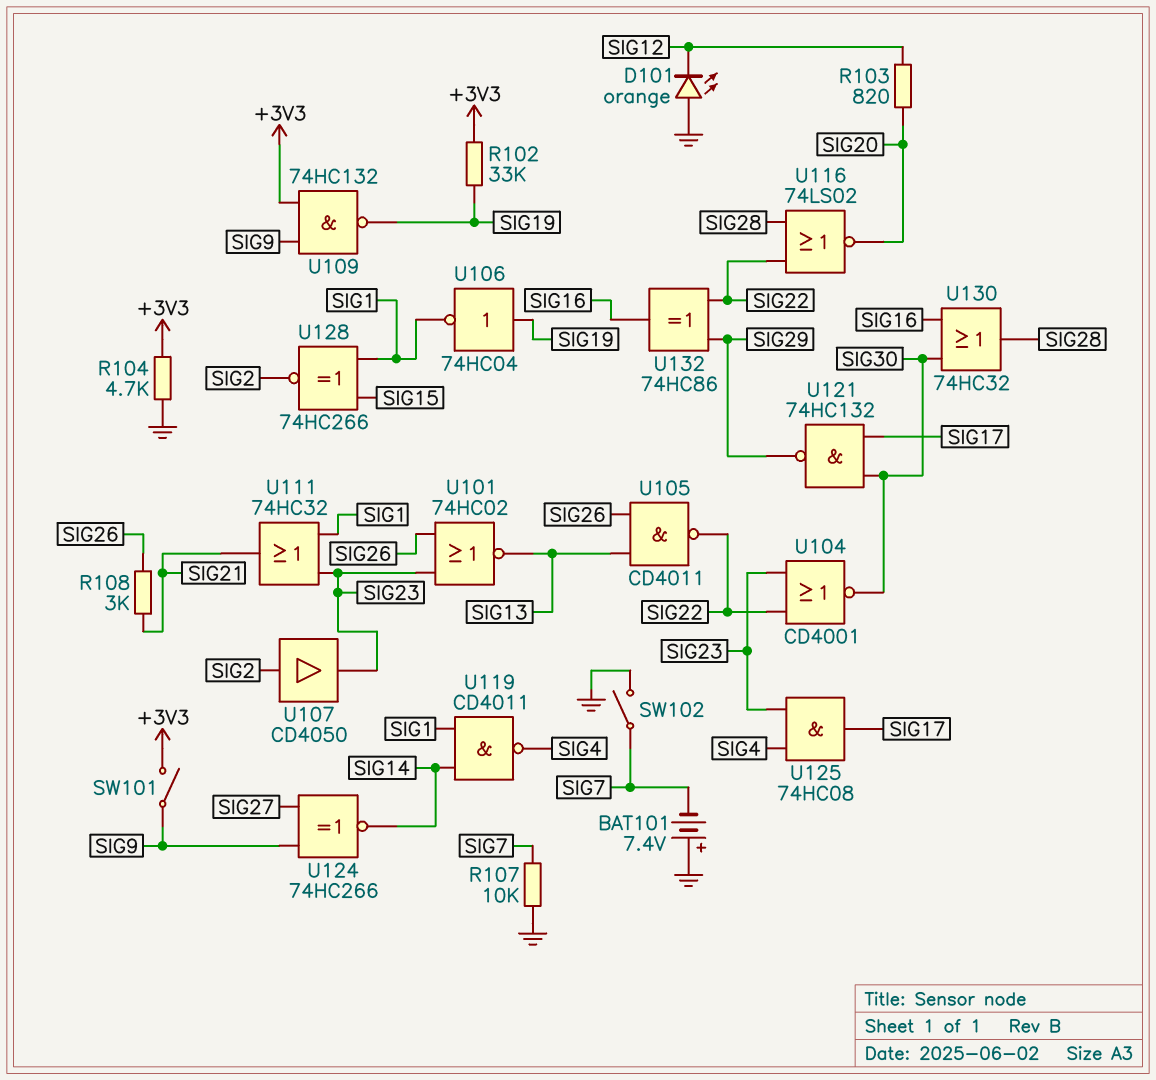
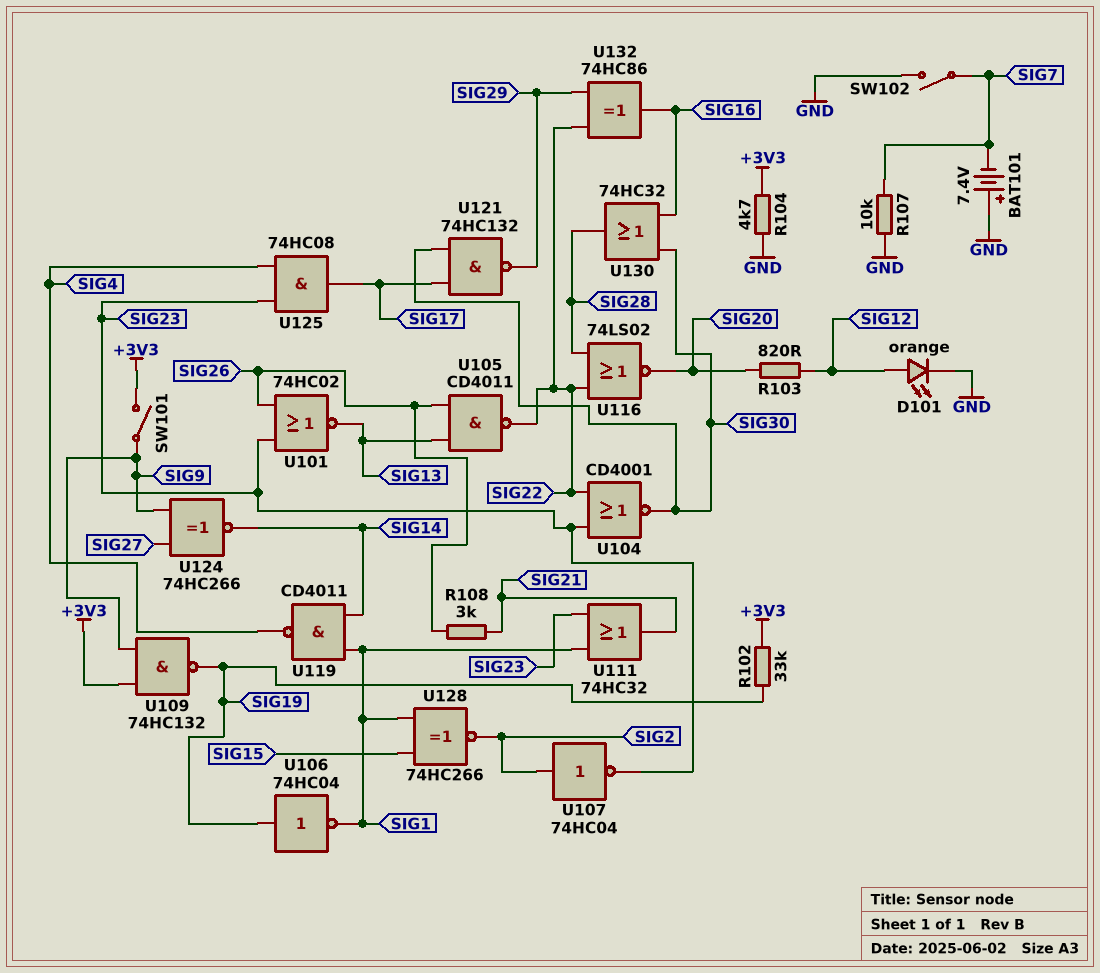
D101: LED orange (A GND, K SIG12) -> LED orange (A SIG12, K GND)
U107: buffer CD4050 (in SIG2, out SIG23) -> NOT 74HC04 (in SIG2, out SIG23)

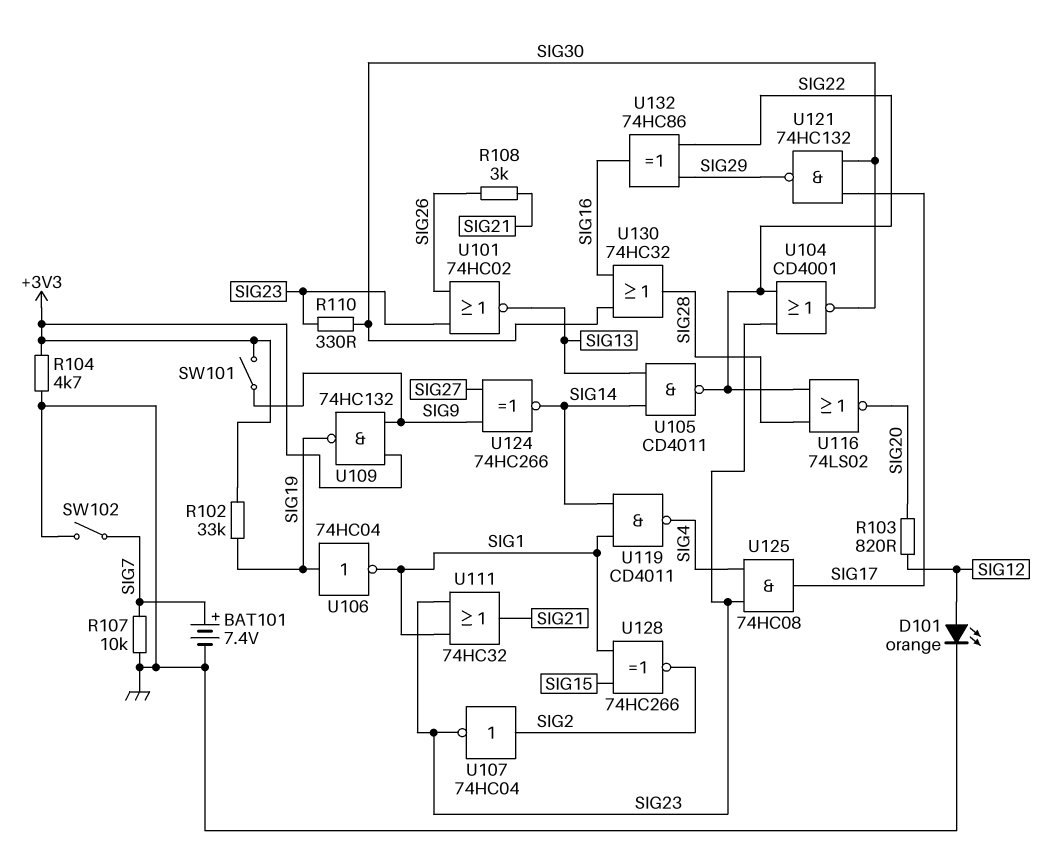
BAT101: 7.4V (plus GND, minus SIG7) -> 7.4V (plus SIG7, minus GND)
R110: none -> 330 (SIG23, SIG30)
U105: NAND CD4011 (in SIG13, in SIG26, out SIG22) -> NAND CD4011 (in SIG13, in SIG14, out SIG22)

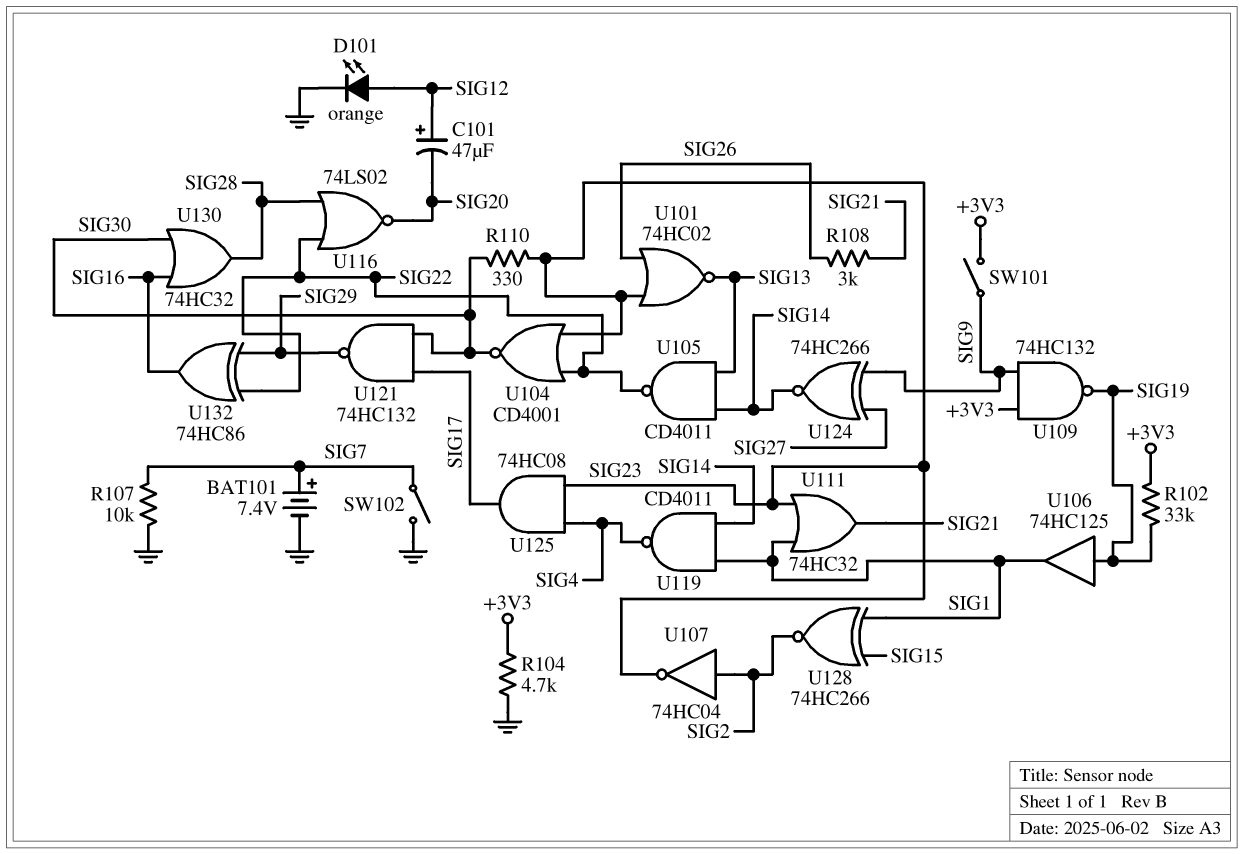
C101: none -> 47uF (plus SIG12, minus SIG20)
R103: 820 (SIG12, SIG20) -> none
U106: NOT 74HC04 (in SIG19, out SIG1) -> buffer 74HC125 (in SIG19, out SIG1)

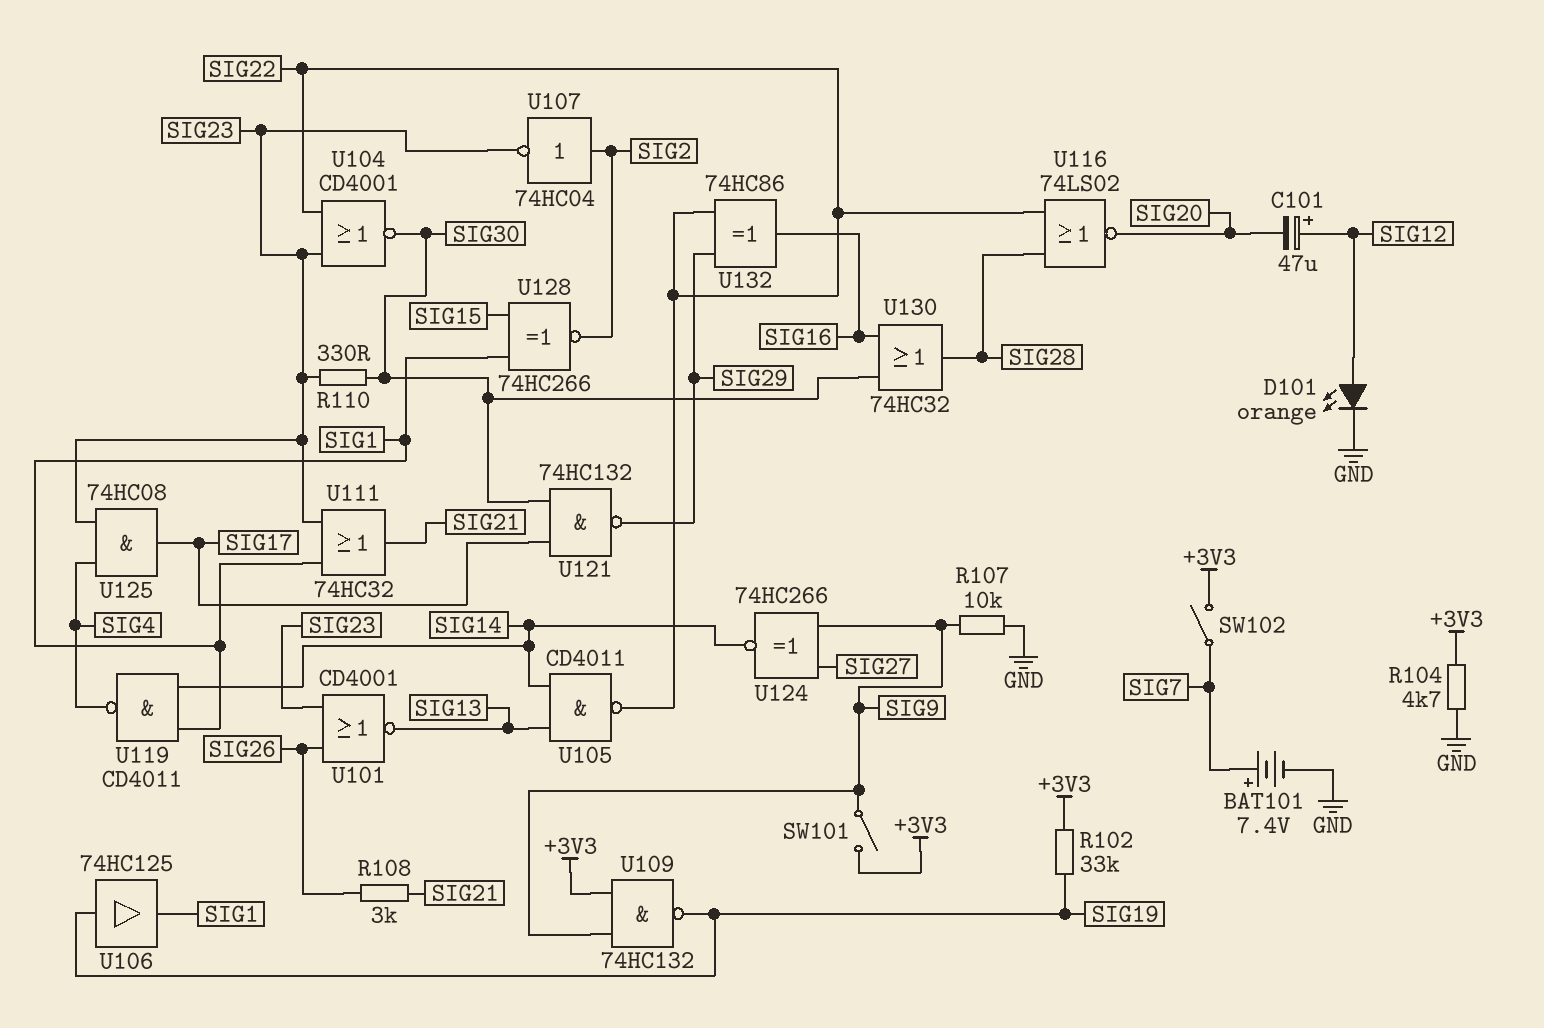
R107: 10k (GND, SIG7) -> 10k (GND, SIG9)
SW102: switch (GND, SIG7) -> switch (+3V3, SIG7)
U101: NOR 74HC02 (in SIG23, in SIG26, out SIG13) -> NOR CD4001 (in SIG23, in SIG26, out SIG13)

